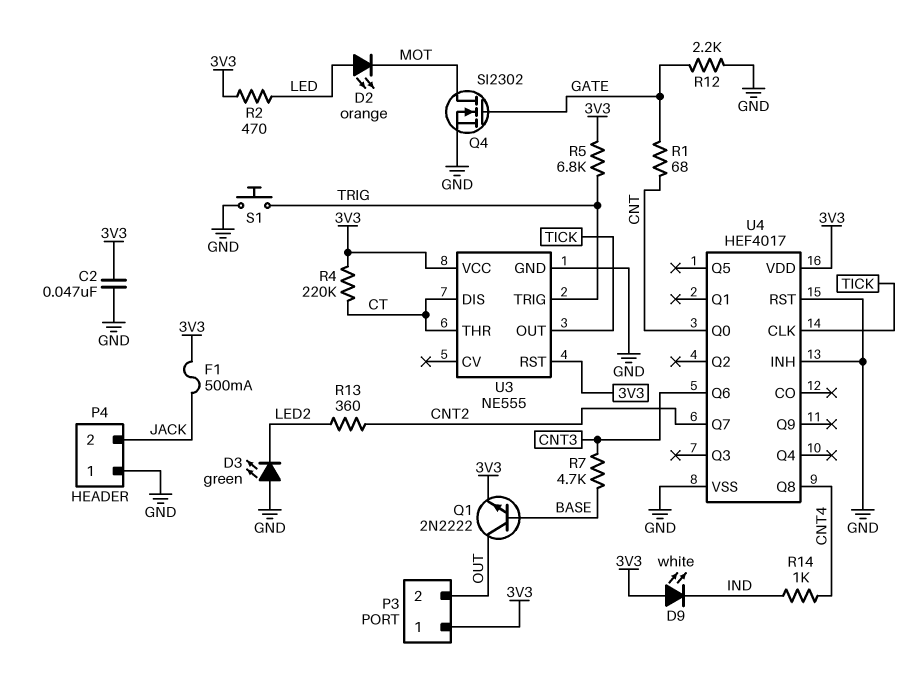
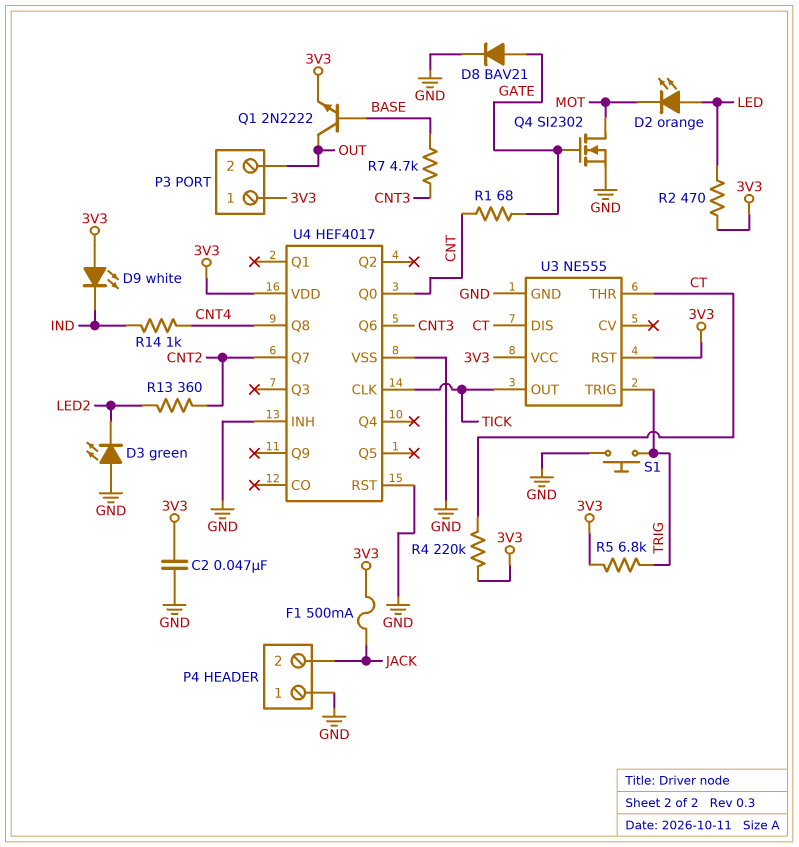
D8: none -> diode BAV21 (A GATE, K GND)
R12: 2.2k (GATE, GND) -> none

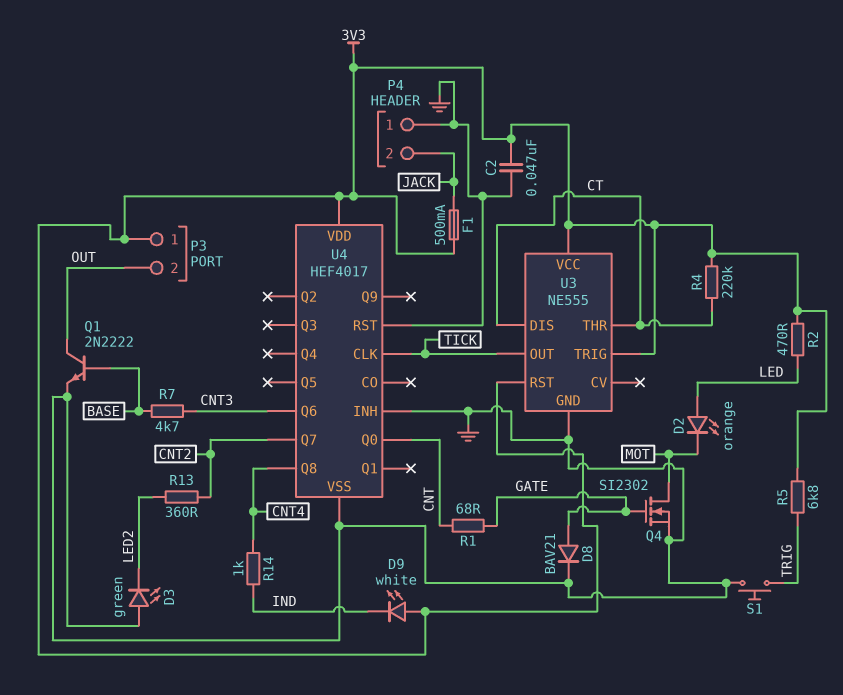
Q1: NPN 2N2222 (B BASE, C OUT, E 3V3) -> NPN 2N2222 (B BASE, C OUT, E GND)
U3 pin TRIG: TRIG -> 3V3

